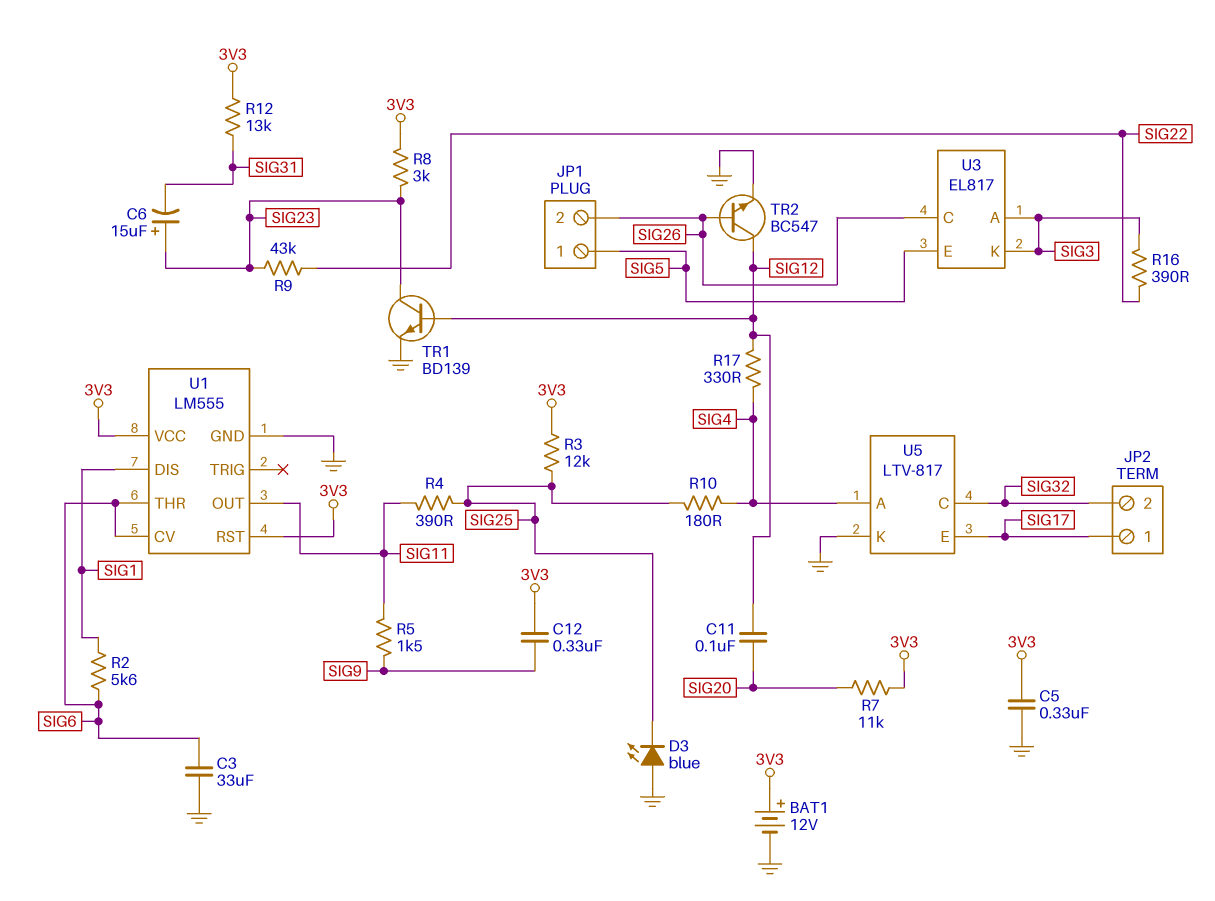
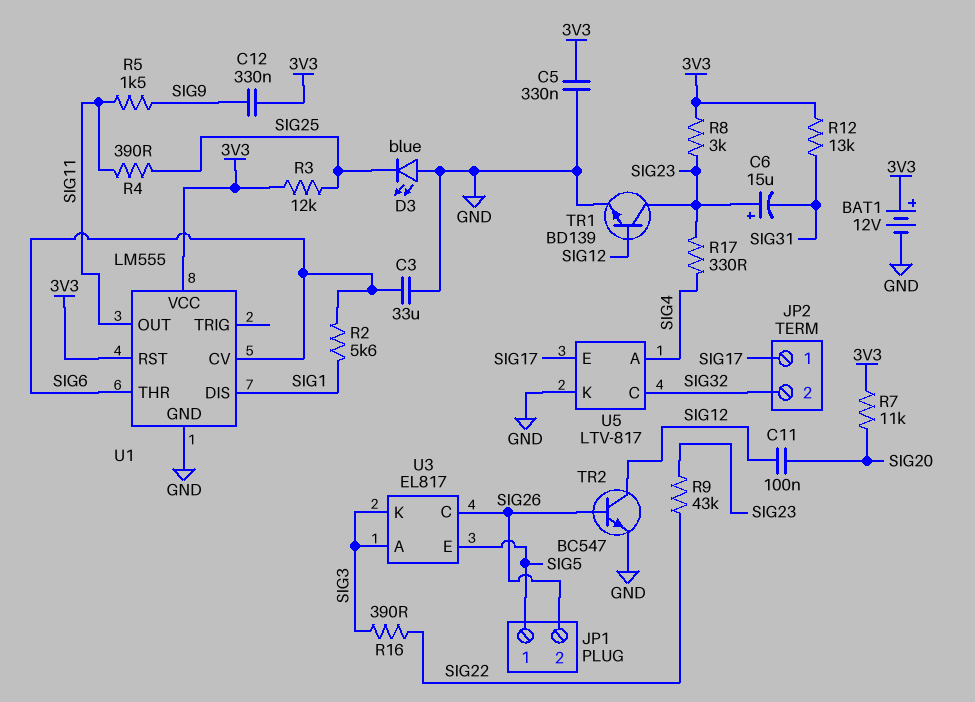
R10: 180 (SIG4, SIG25) -> none
R17: 330 (SIG4, SIG12) -> 330 (SIG4, SIG23)

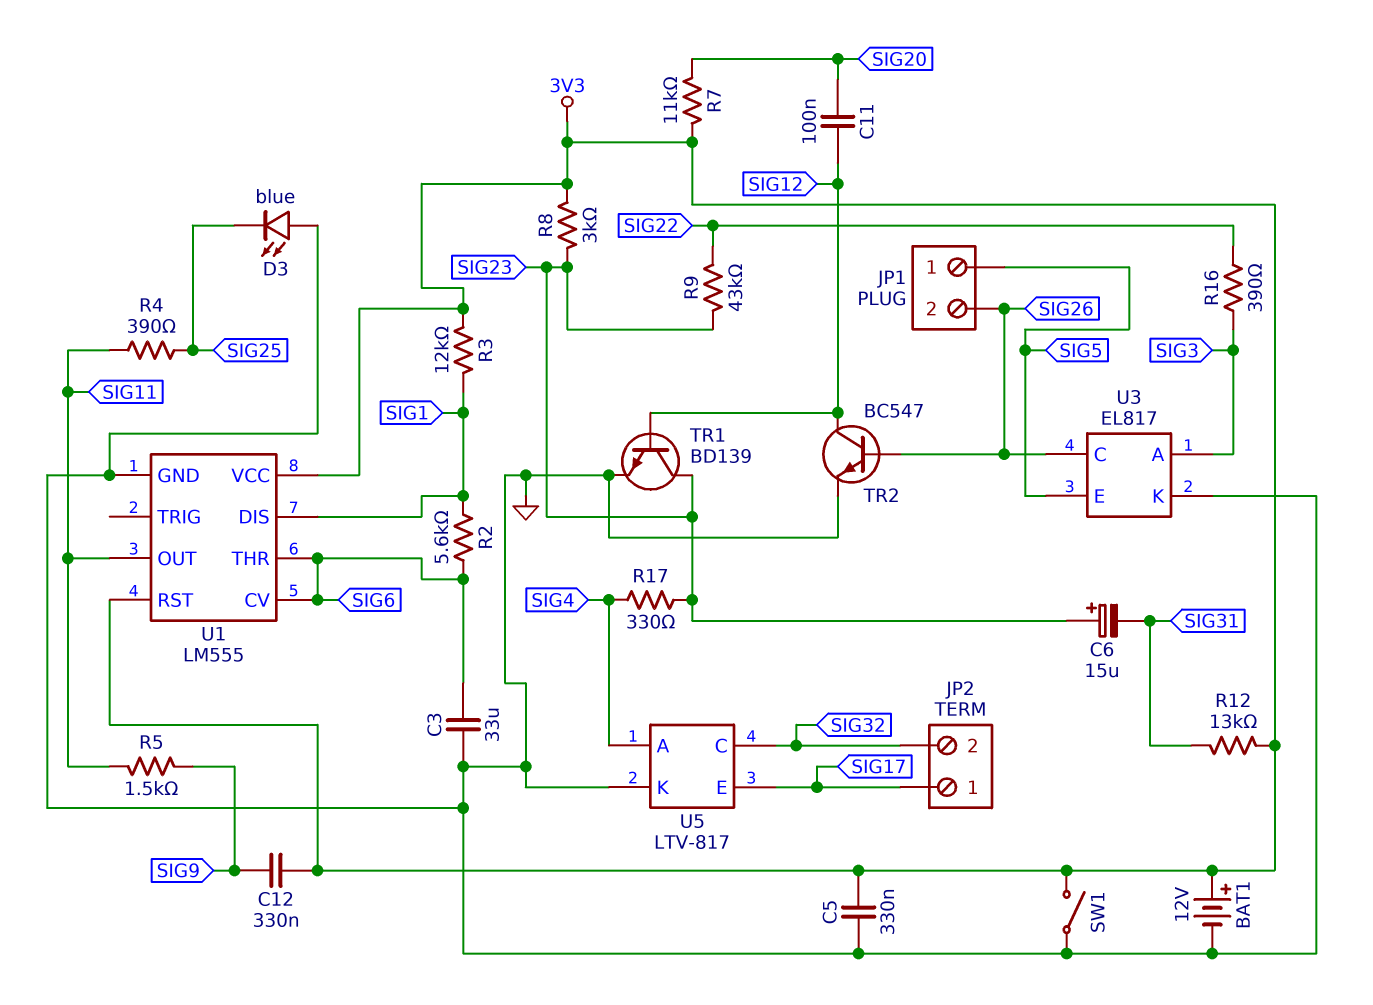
R3: 12k (3V3, SIG25) -> 12k (3V3, SIG1)
SW1: none -> switch (3V3, GND)
U3 pin K: SIG3 -> GND

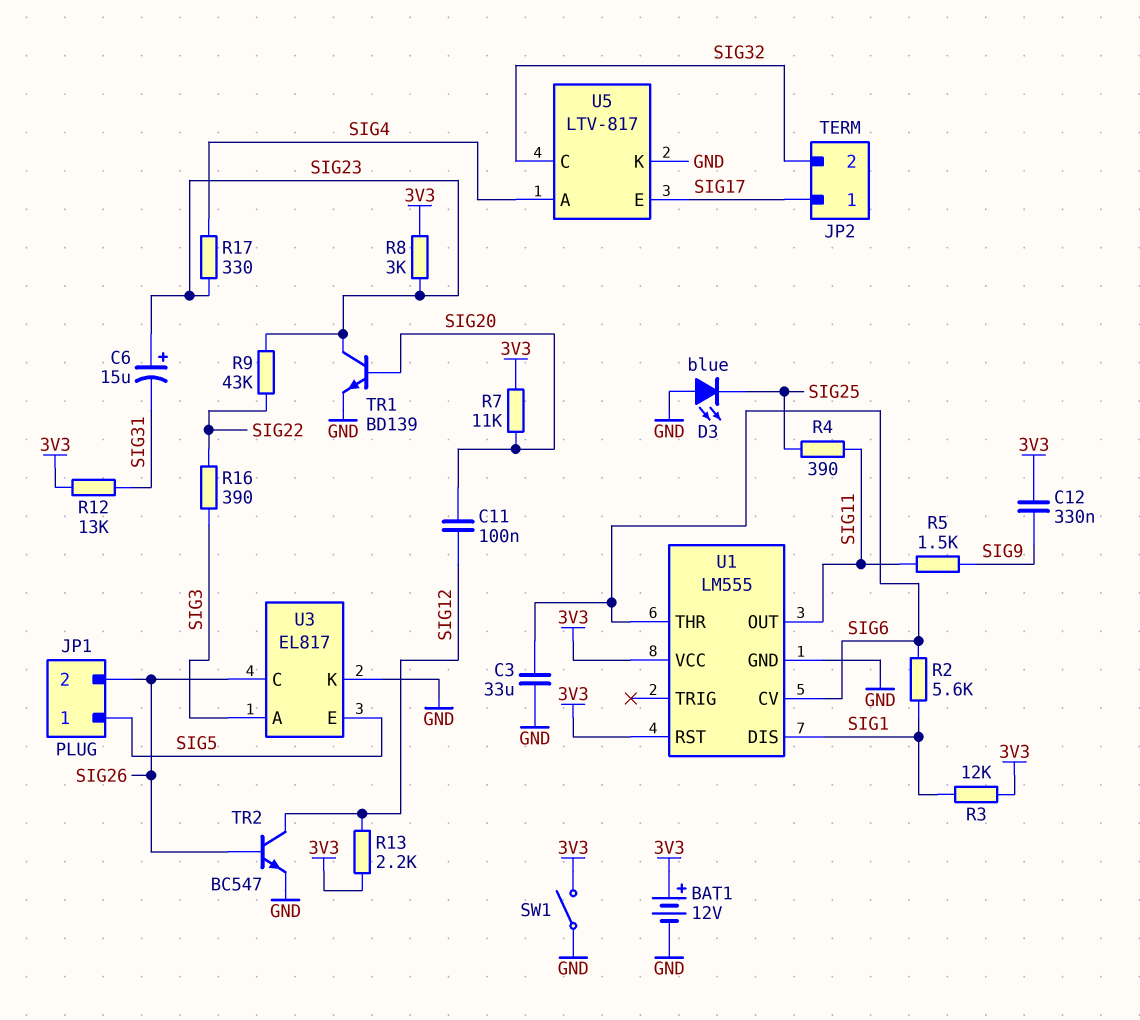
C5: 330nF (3V3, GND) -> none
R13: none -> 2.2k (3V3, SIG12)
TR1: NPN BD139 (B SIG12, C SIG23, E GND) -> NPN BD139 (B SIG20, C SIG23, E GND)

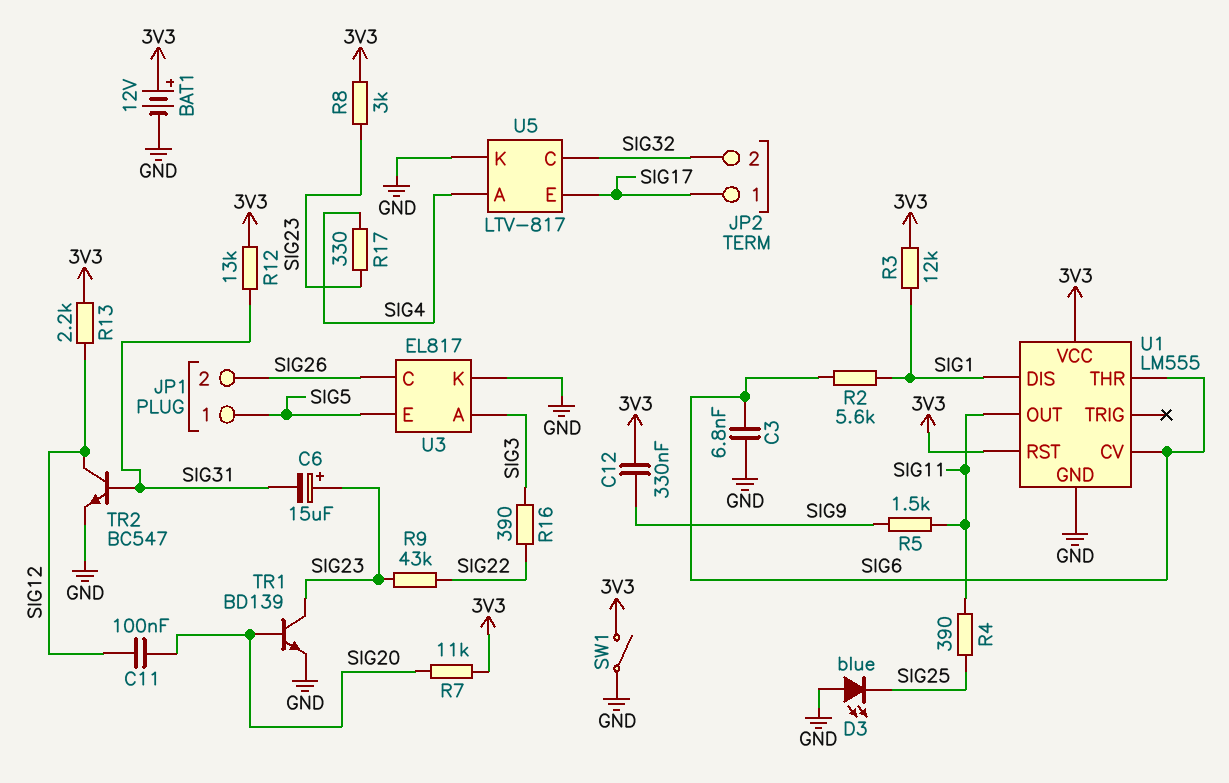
C3: 33uF (GND, SIG6) -> 6.8nF (GND, SIG6)
TR2: NPN BC547 (B SIG26, C SIG12, E GND) -> NPN BC547 (B SIG31, C SIG12, E GND)

